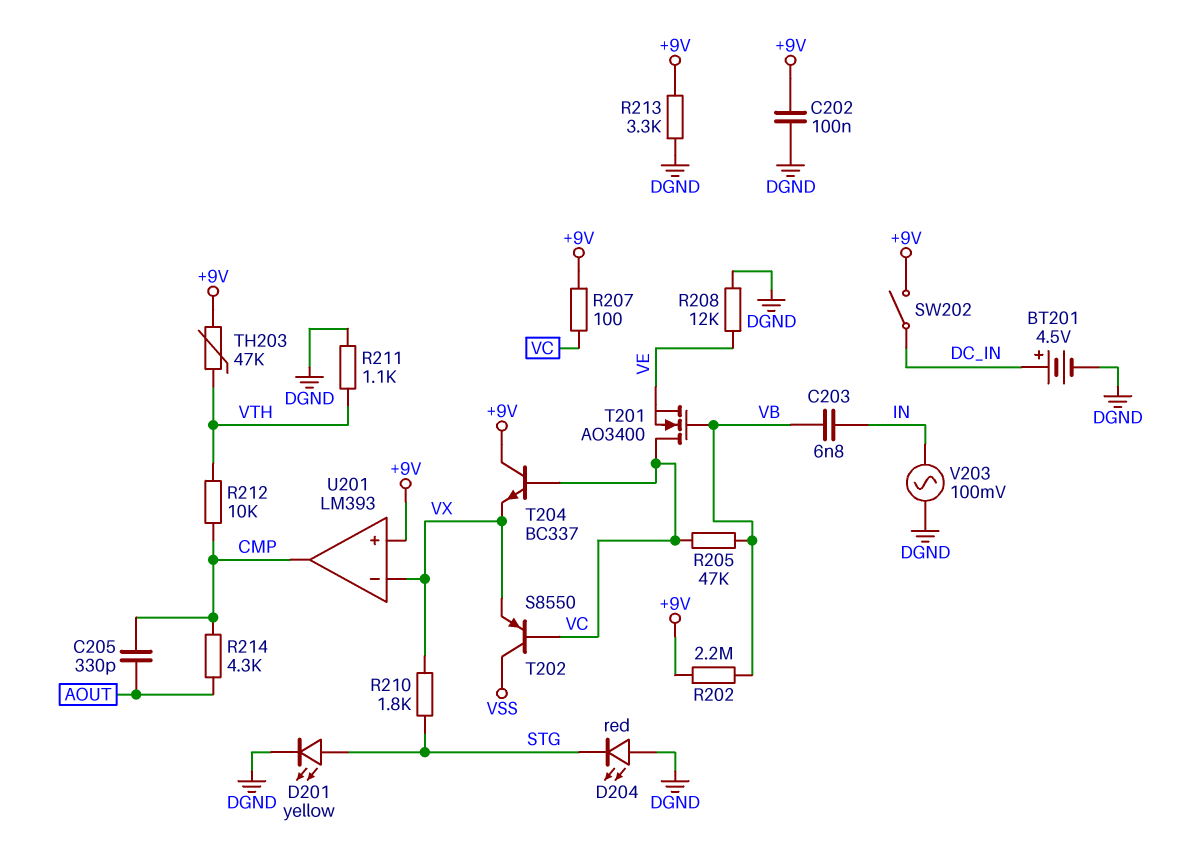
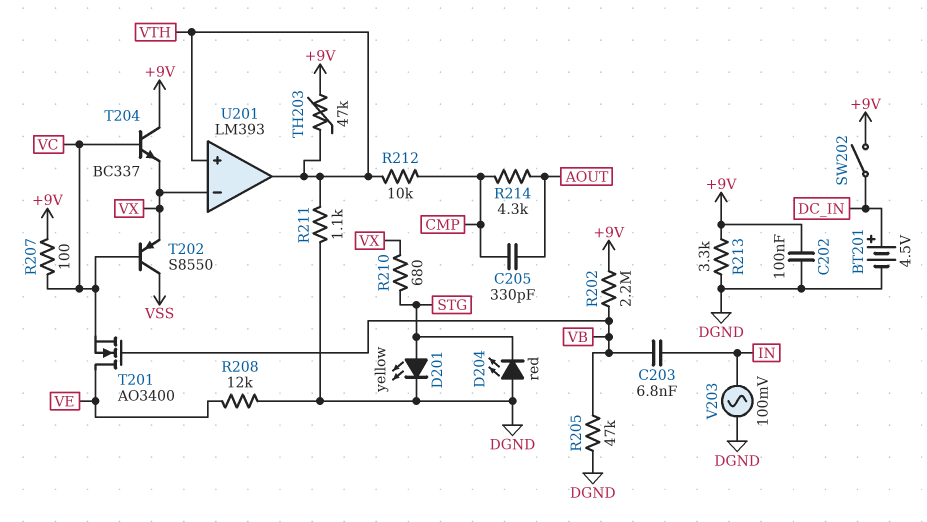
R205: 47k (VB, VC) -> 47k (DGND, VB)
R210: 1.8k (STG, VX) -> 680 (STG, VX)
T201: NMOS AO3400 (G VB, D VC, S VE) -> NMOS AO3400 (G VB, D VE, S VC)
U201 pin in+: +9V -> VTH
U201 pin out: CMP -> VTH

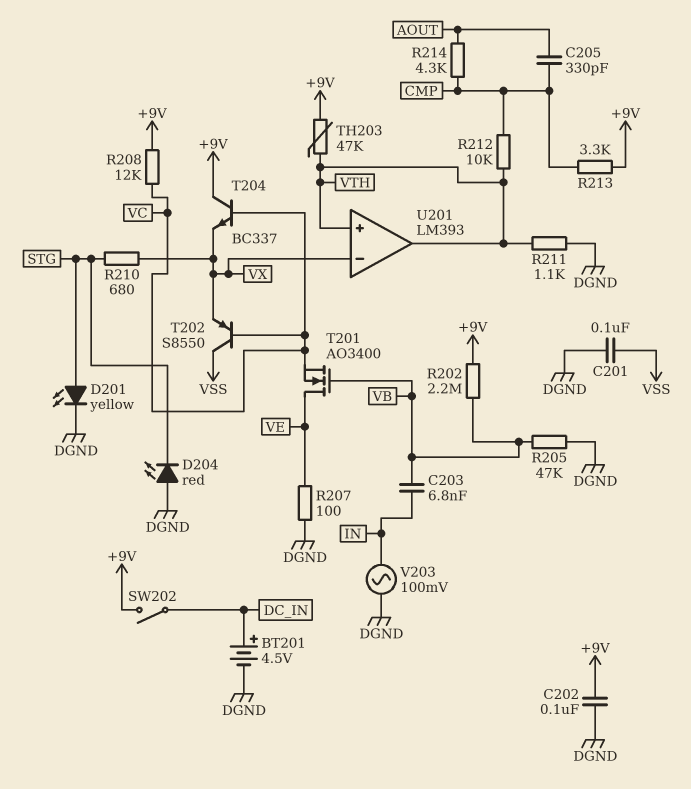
C201: none -> 100nF (DGND, VSS)
R207: 100 (+9V, VC) -> 100 (DGND, VE)
R208: 12k (DGND, VE) -> 12k (+9V, VC)
R213: 3.3k (+9V, DGND) -> 3.3k (+9V, CMP)

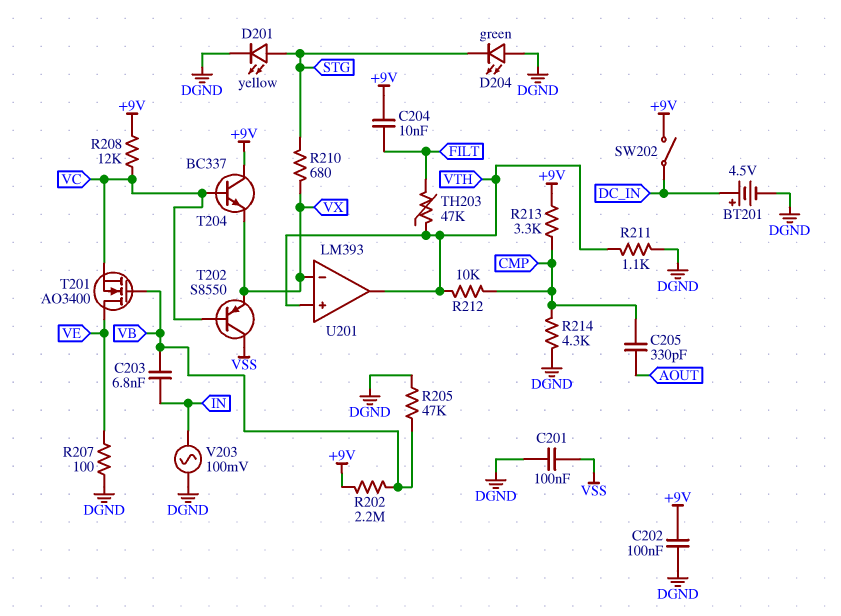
C204: none -> 10nF (+9V, FILT)
D204: LED red (A DGND, K STG) -> LED green (A DGND, K STG)
R214: 4.3k (AOUT, CMP) -> 4.3k (CMP, DGND)
TH203: 47k (+9V, VTH) -> 47k (FILT, VTH)

